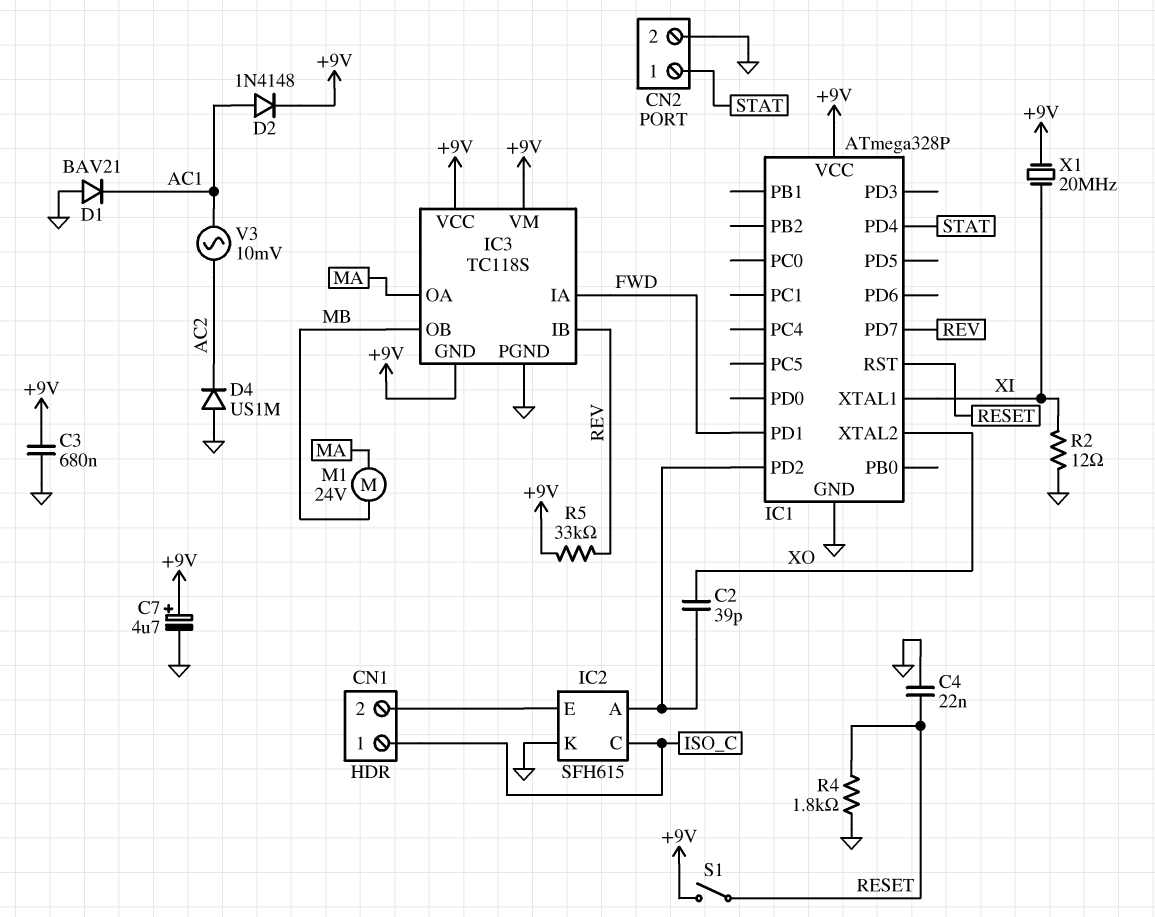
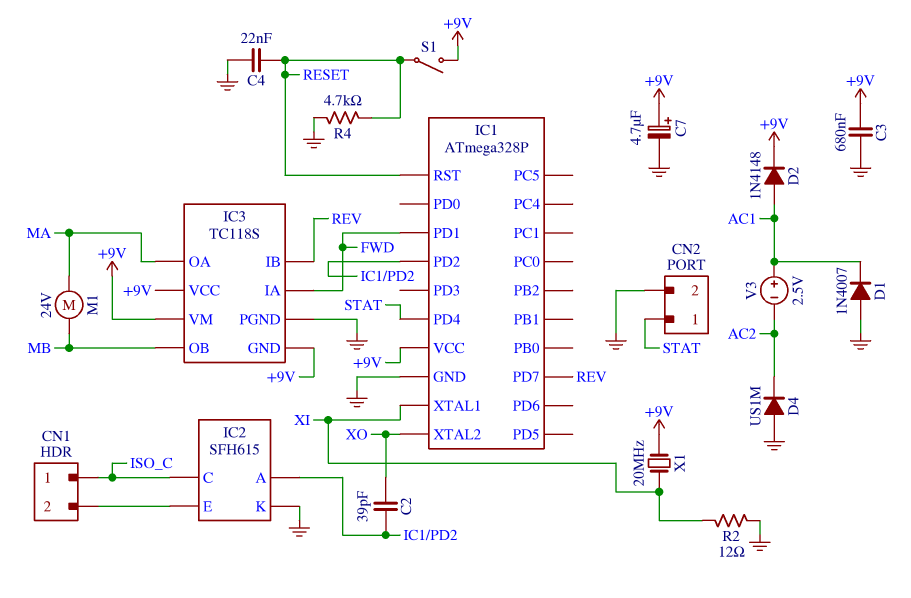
D1: diode BAV21 (A GND, K AC1) -> diode 1N4007 (A GND, K AC1)
R4: 1.8k (GND, RESET) -> 4.7k (GND, RESET)
R5: 33k (+9V, REV) -> none
V3: AC 10mV (AC1, AC2) -> 2.5V (plus AC1, minus AC2)

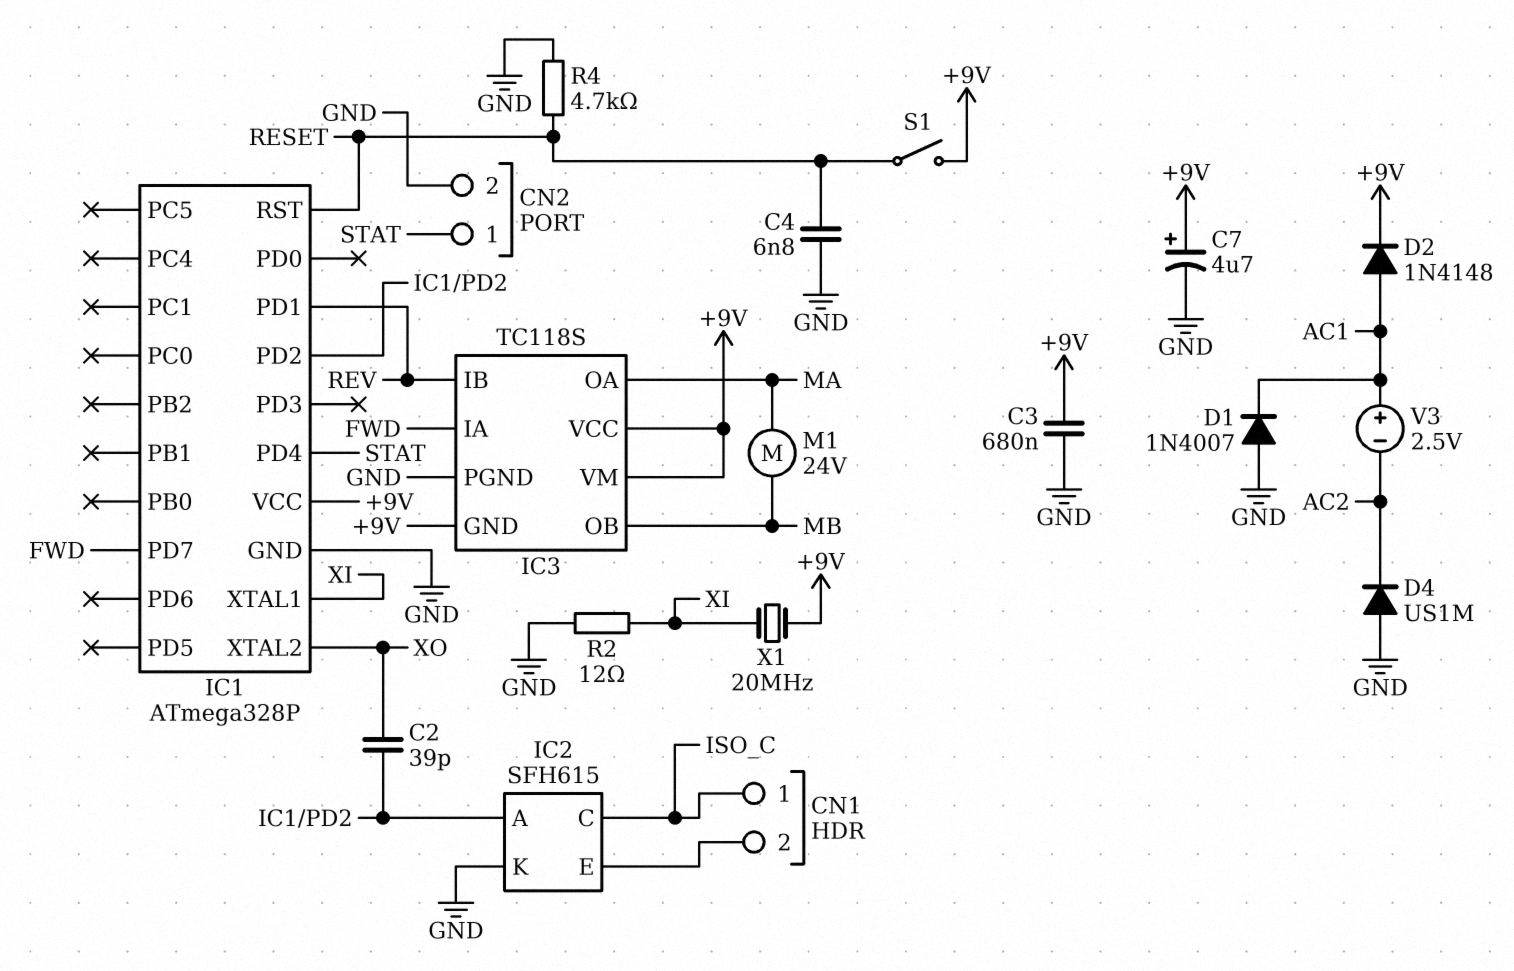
C4: 22nF (GND, RESET) -> 6.8nF (GND, RESET)
IC1 pin PD1: FWD -> REV
IC1 pin PD7: REV -> FWD

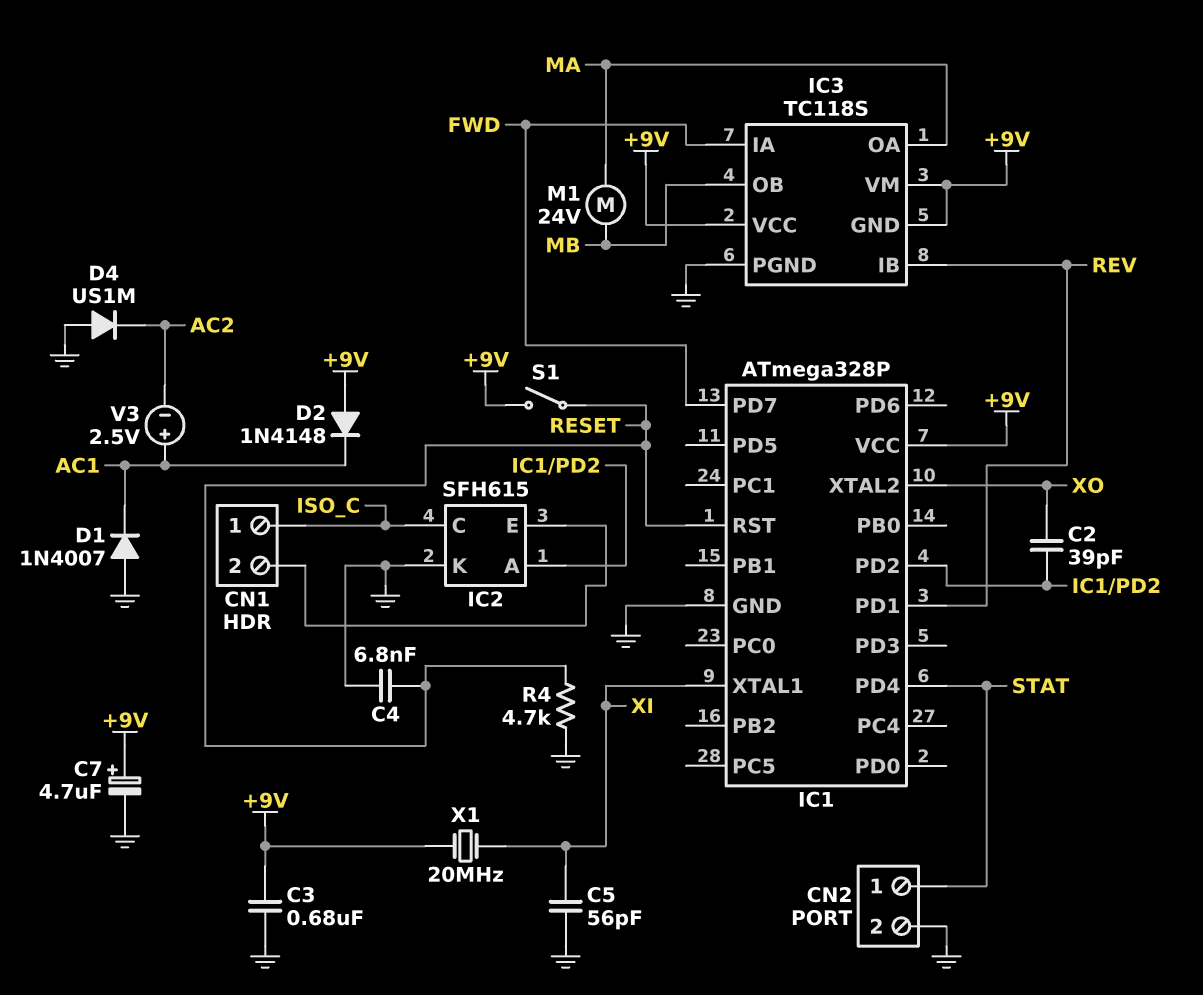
C5: none -> 56pF (GND, XI)
D2: diode 1N4148 (A AC1, K +9V) -> diode 1N4148 (A +9V, K AC1)
R2: 12 (GND, XI) -> none

